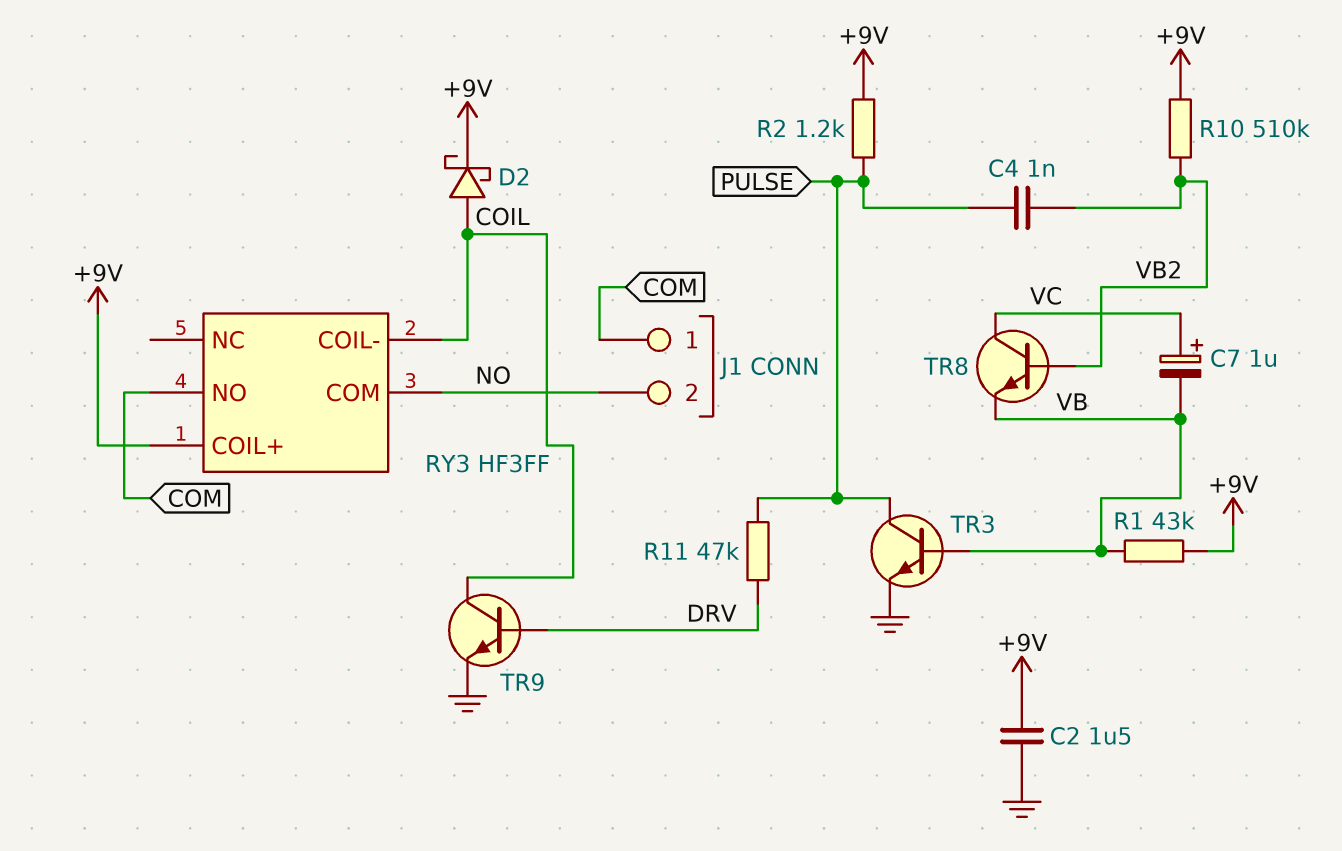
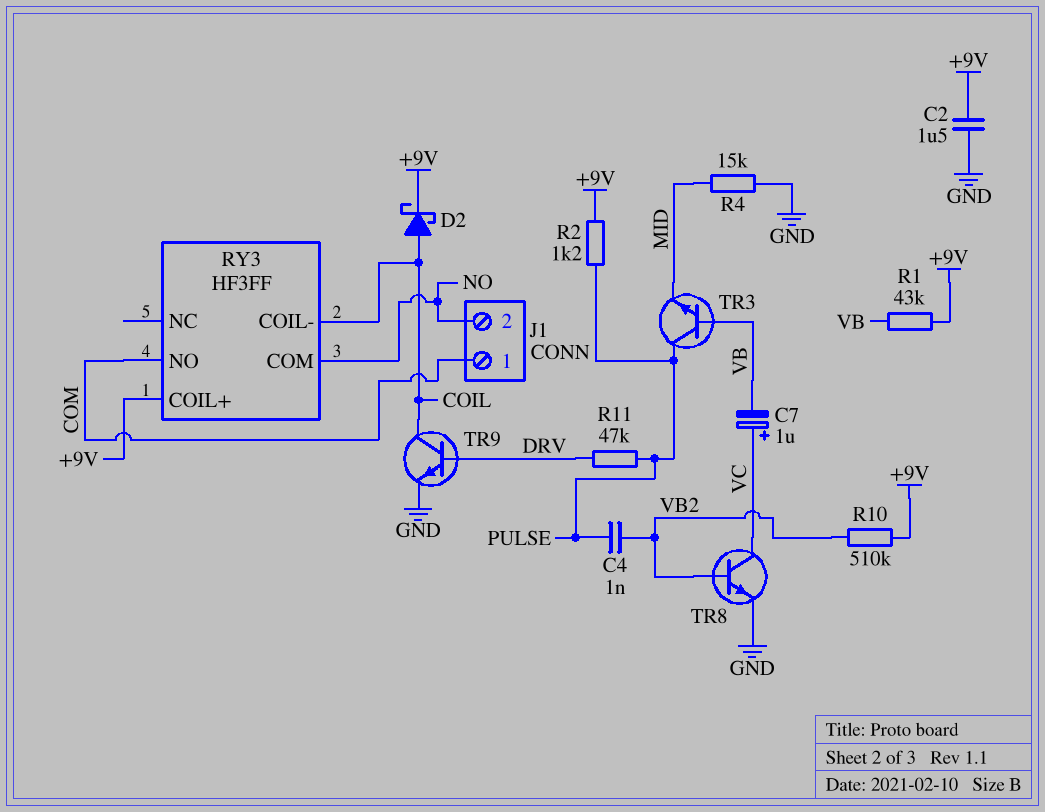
R4: none -> 15k (GND, MID)
TR3: NPN (B VB, C PULSE, E GND) -> NPN (B VB, C PULSE, E MID)
TR8: NPN (B VB2, C VC, E VB) -> NPN (B VB2, C VC, E GND)

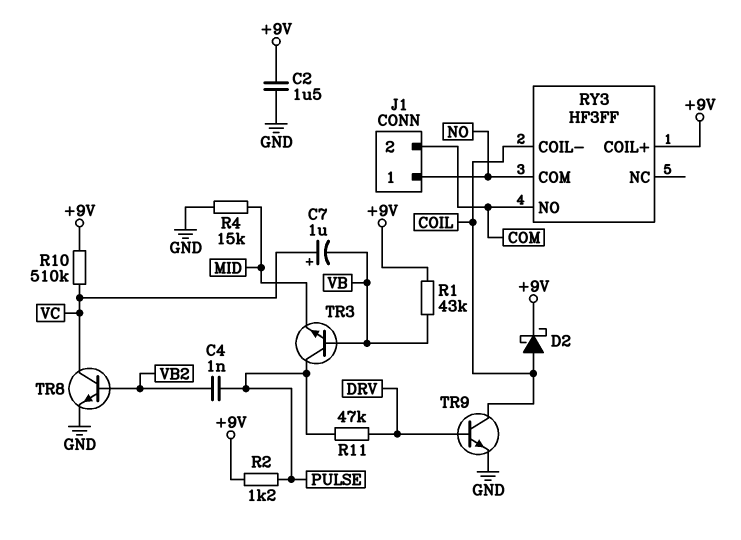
J1 pin 1: COM -> NO
J1 pin 2: NO -> COM
R10: 510k (+9V, VB2) -> 510k (+9V, VC)

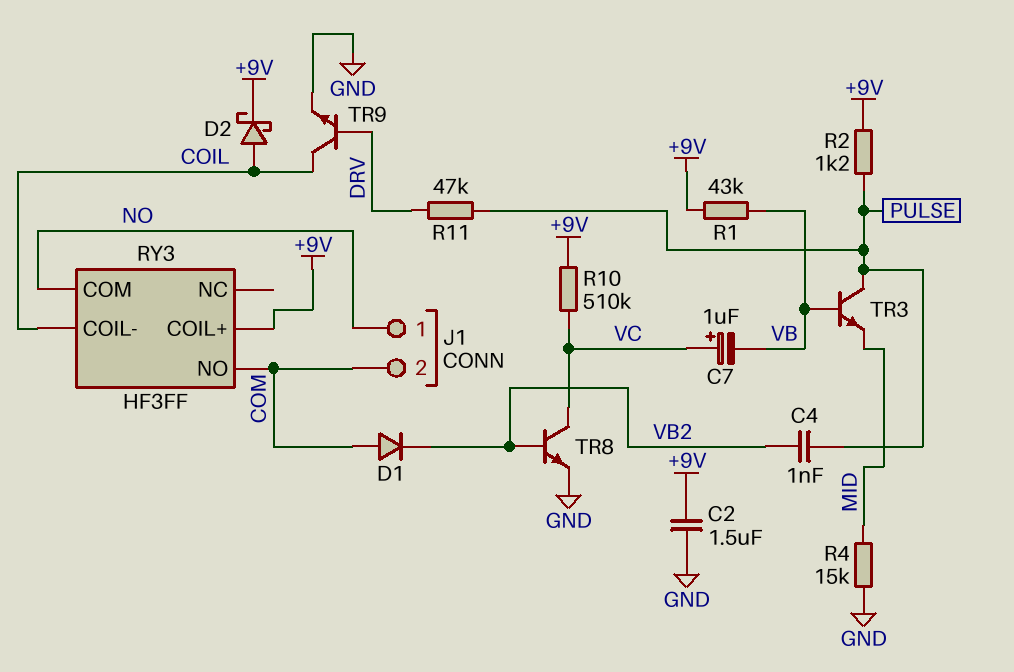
D1: none -> diode (A COM, K VB2)

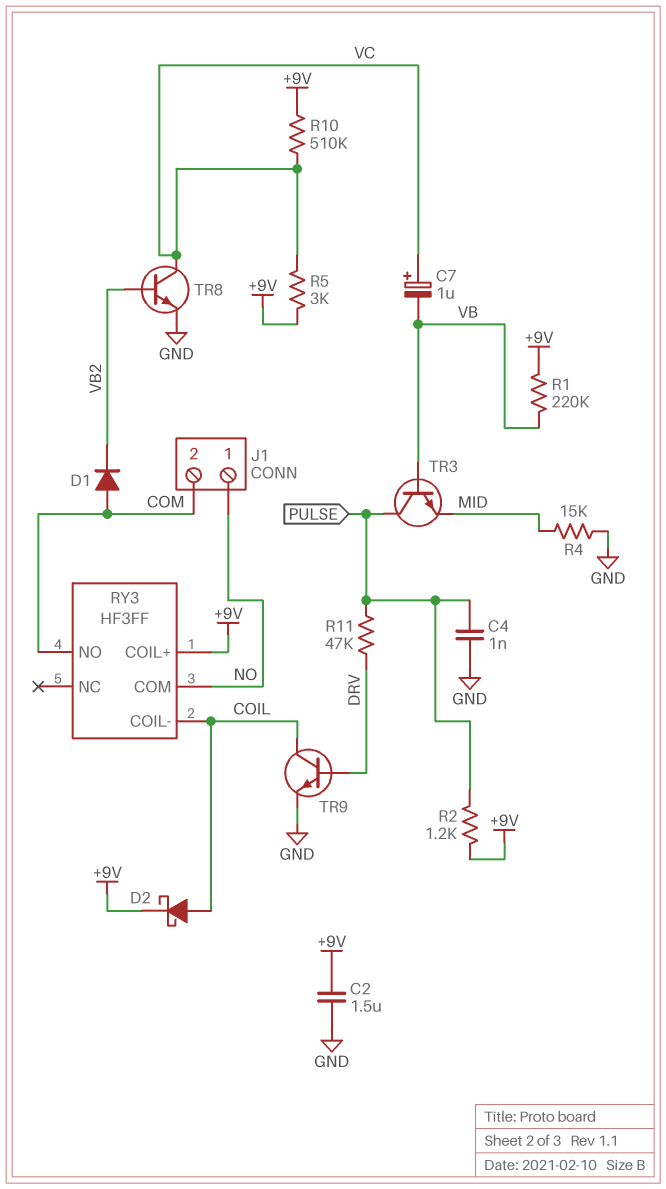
C4: 1nF (PULSE, VB2) -> 1nF (GND, PULSE)
R1: 43k (+9V, VB) -> 220k (+9V, VB)
R5: none -> 3k (+9V, VC)

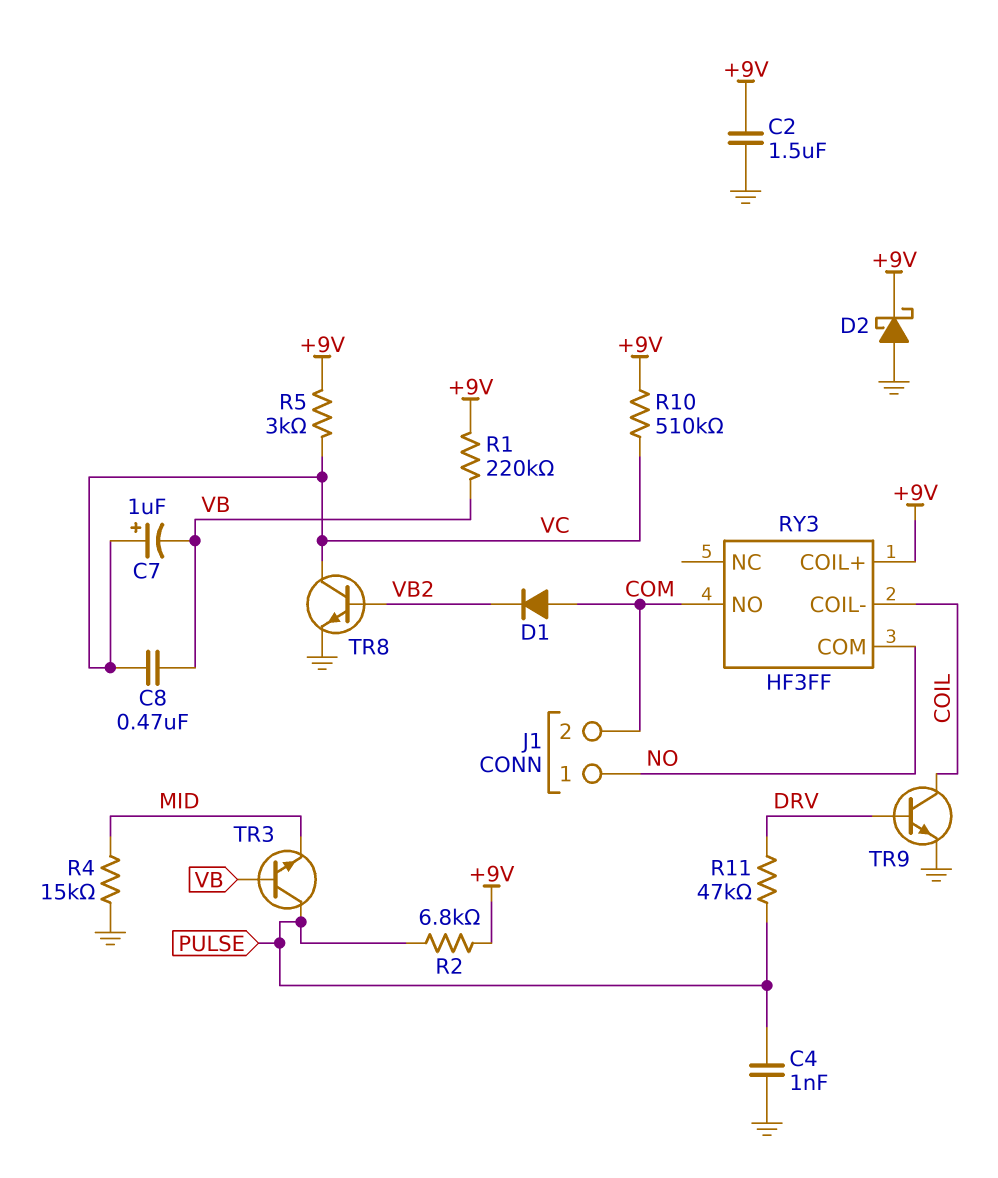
C8: none -> 470nF (VB, VC)
D2: schottky (A COIL, K +9V) -> schottky (A GND, K +9V)
R2: 1.2k (+9V, PULSE) -> 6.8k (+9V, PULSE)

